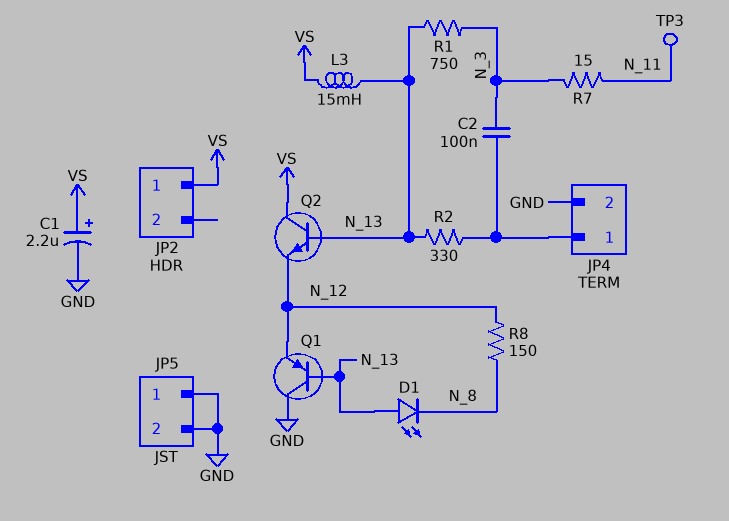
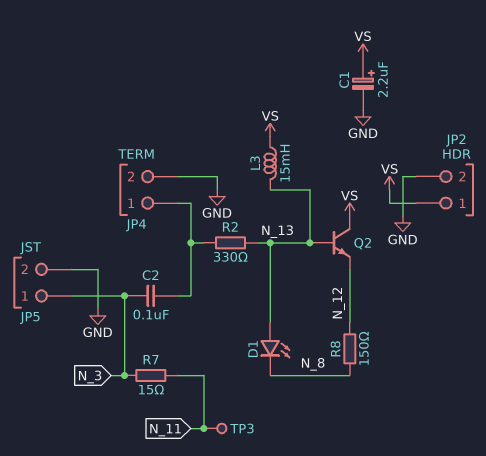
JP2 pin 2: none -> GND
JP5 pin 1: GND -> N_3
Q1: PNP (B N_13, C GND, E N_12) -> none
R1: 750 (N_3, N_13) -> none

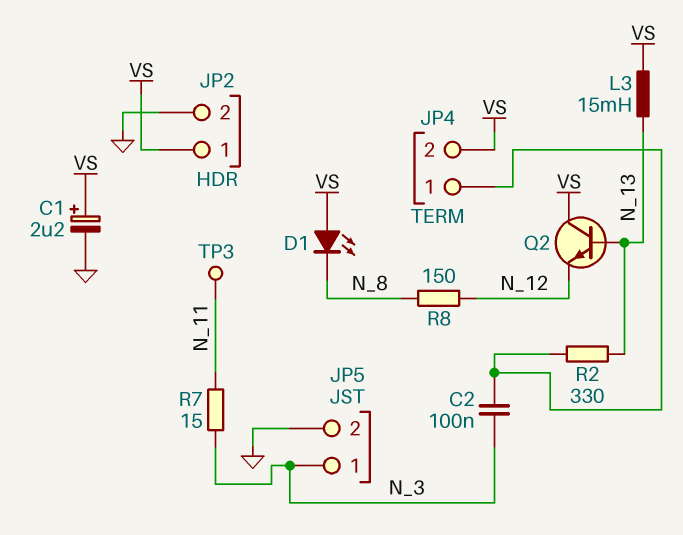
D1: LED (A N_13, K N_8) -> LED (A VS, K N_8)
JP4 pin 2: GND -> VS

